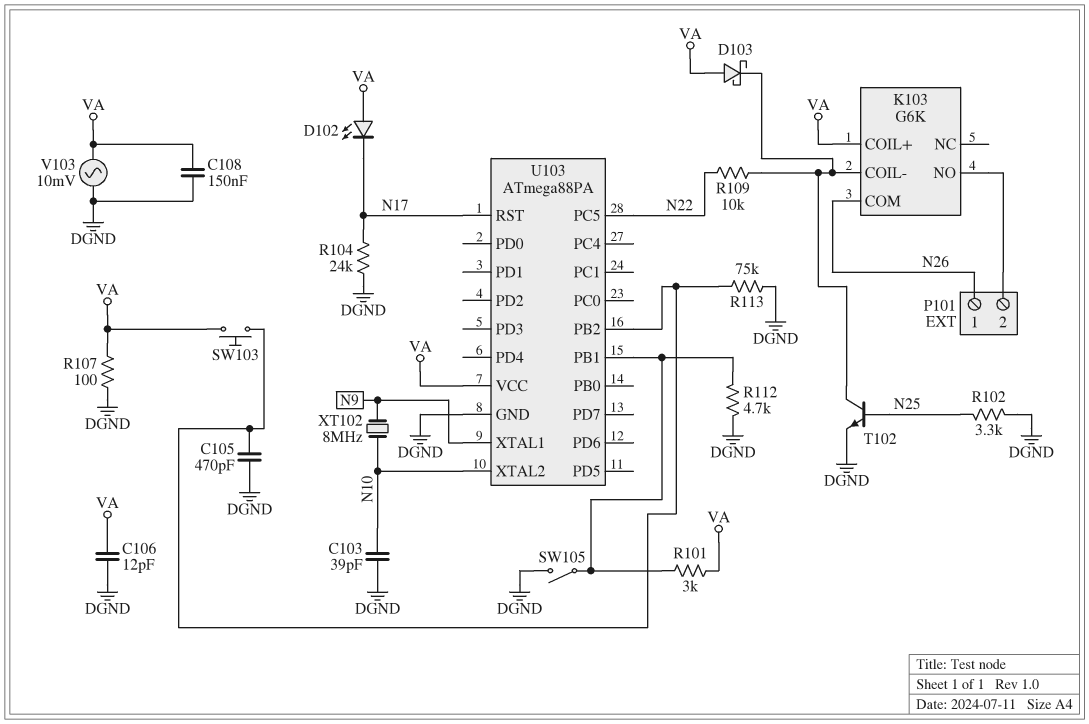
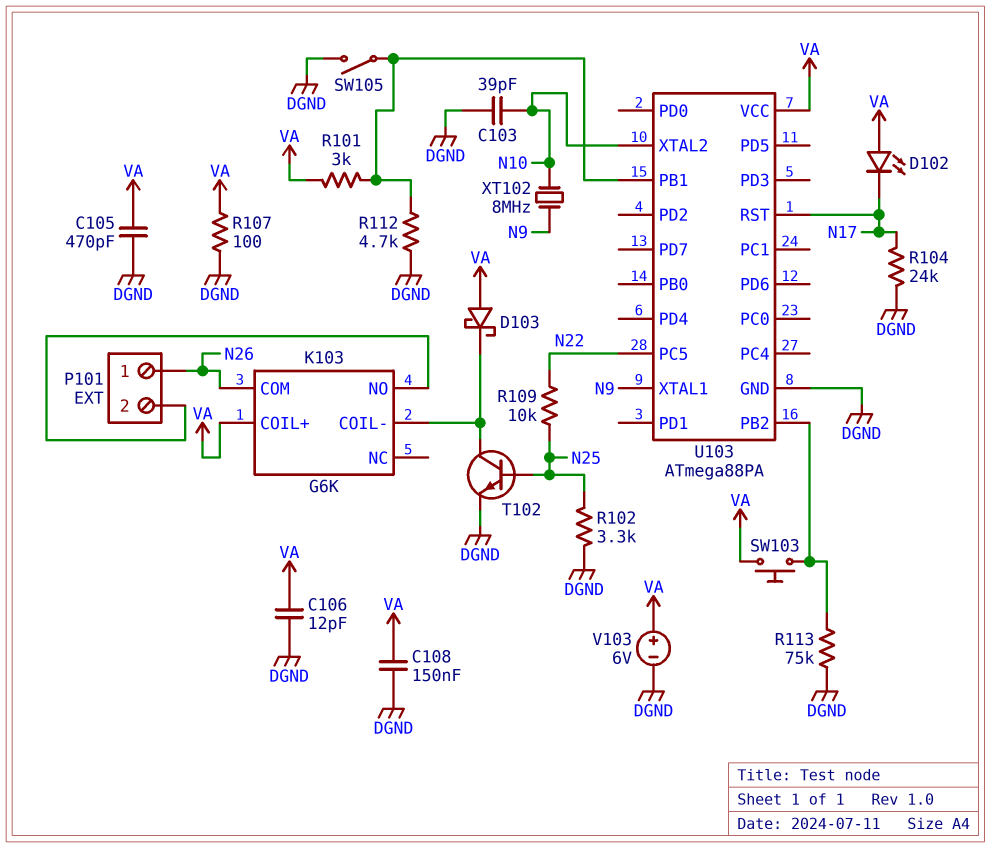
C105: 470pF (DGND, U103/PB2) -> 470pF (DGND, VA)
R109: 10k (K103/COIL-, N22) -> 10k (N22, N25)
V103: AC 10mV (DGND, VA) -> 6V (plus VA, minus DGND)

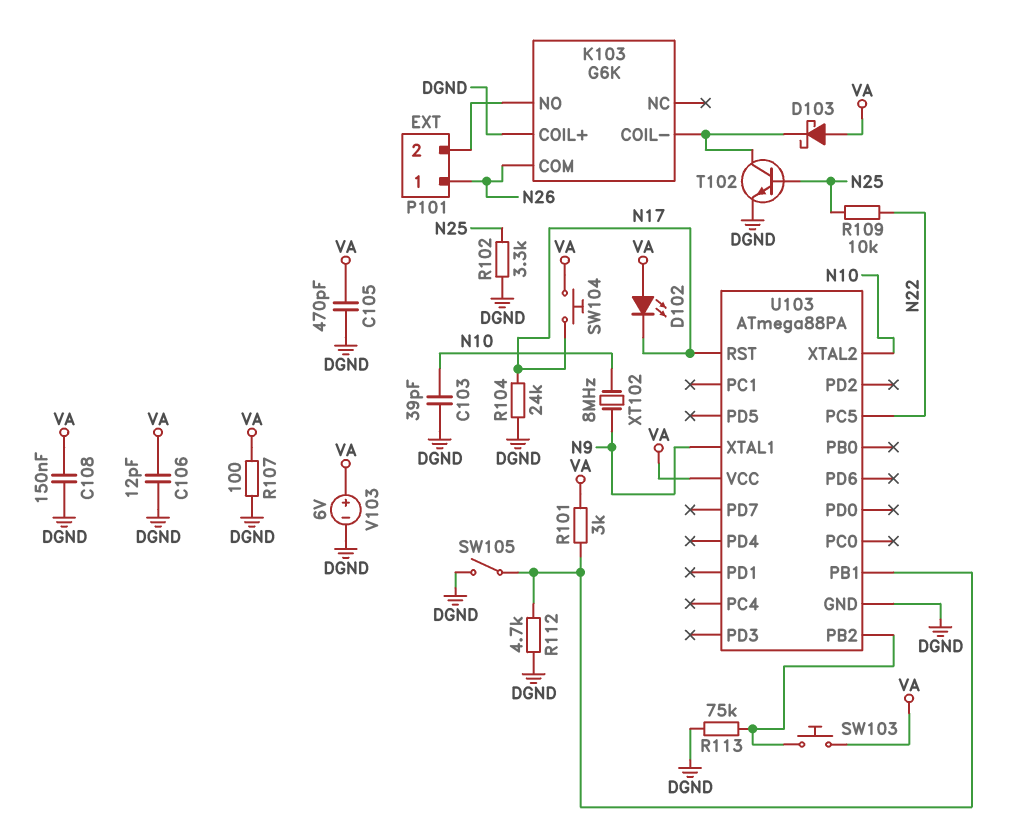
K103 pin COIL+: VA -> DGND
SW104: none -> button (N17, VA)

